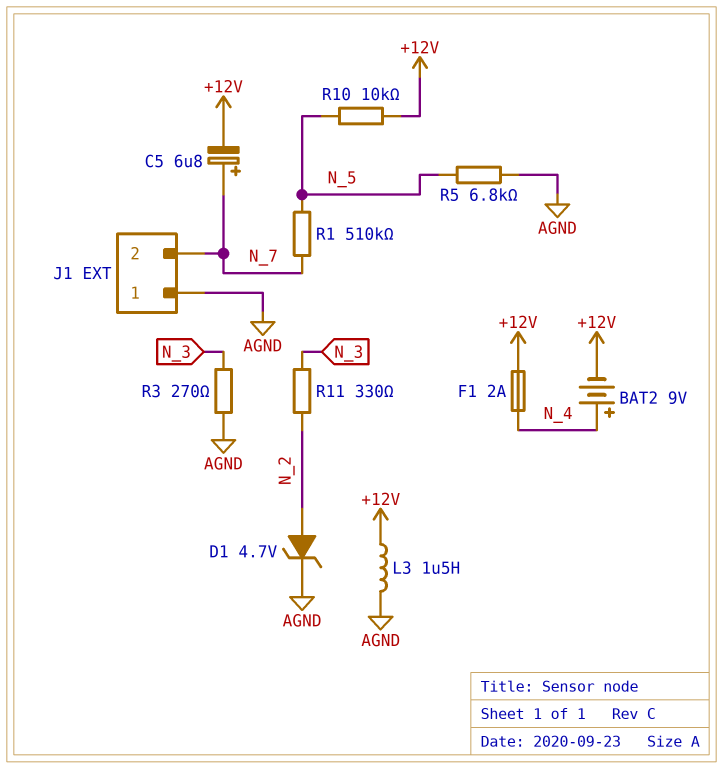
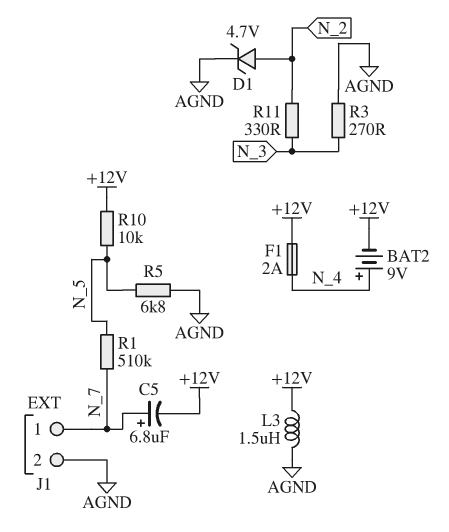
J1 pin 1: AGND -> N_7
J1 pin 2: N_7 -> AGND

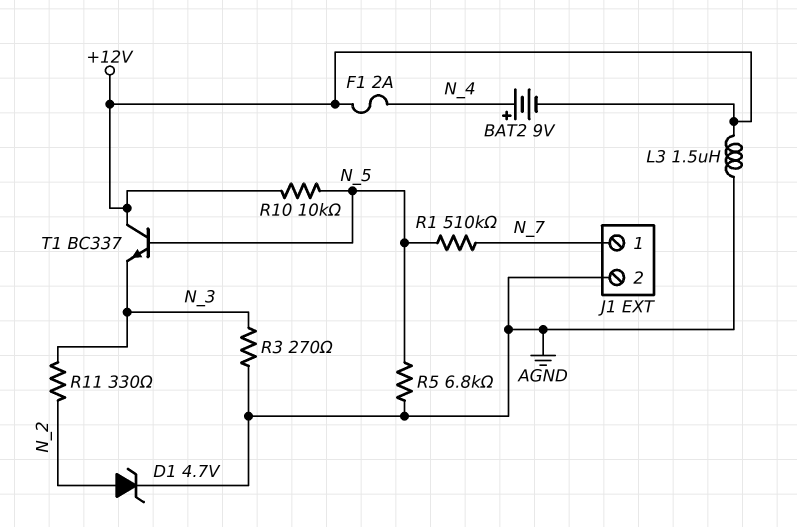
C5: 6.8uF (plus N_7, minus +12V) -> none
T1: none -> NPN BC337 (B N_5, C +12V, E N_3)

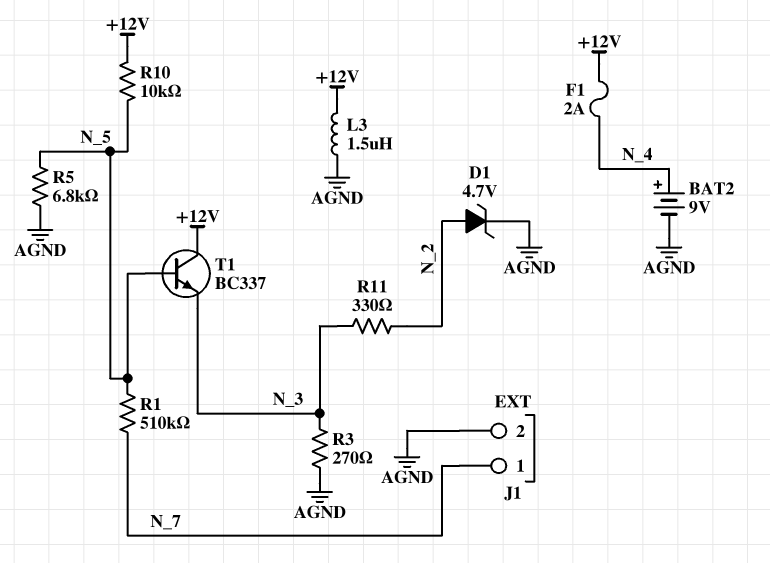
BAT2: 9V (plus N_4, minus +12V) -> 9V (plus N_4, minus AGND)

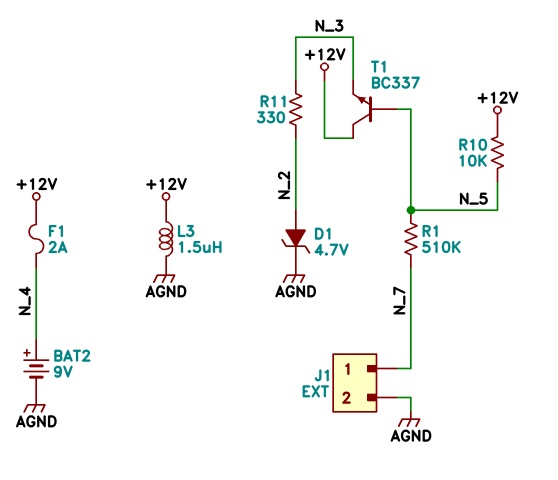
R3: 270 (AGND, N_3) -> none
R5: 6.8k (AGND, N_5) -> none

